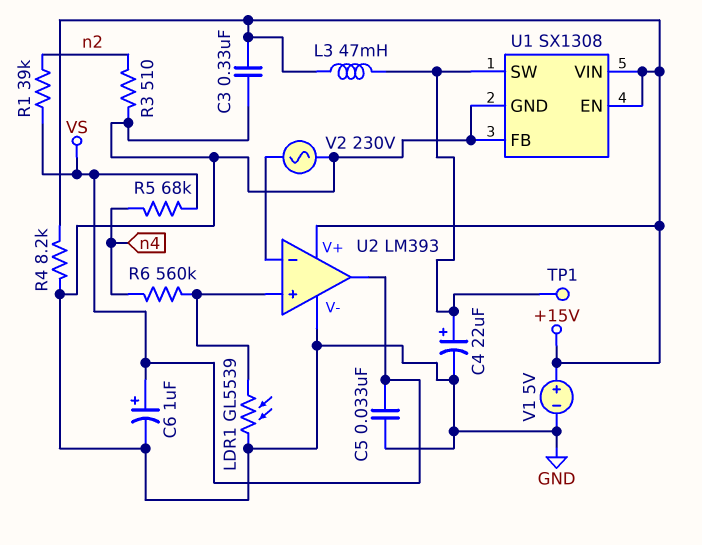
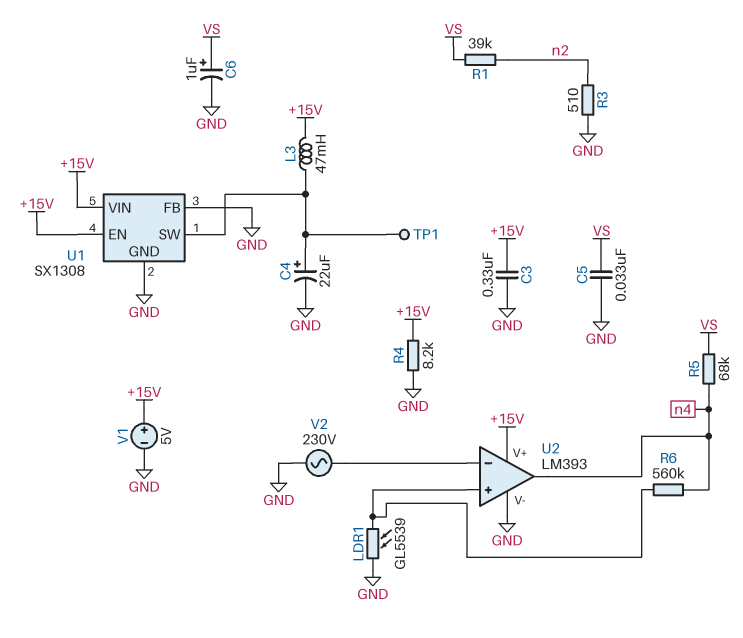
U2 pin out: VS -> n4

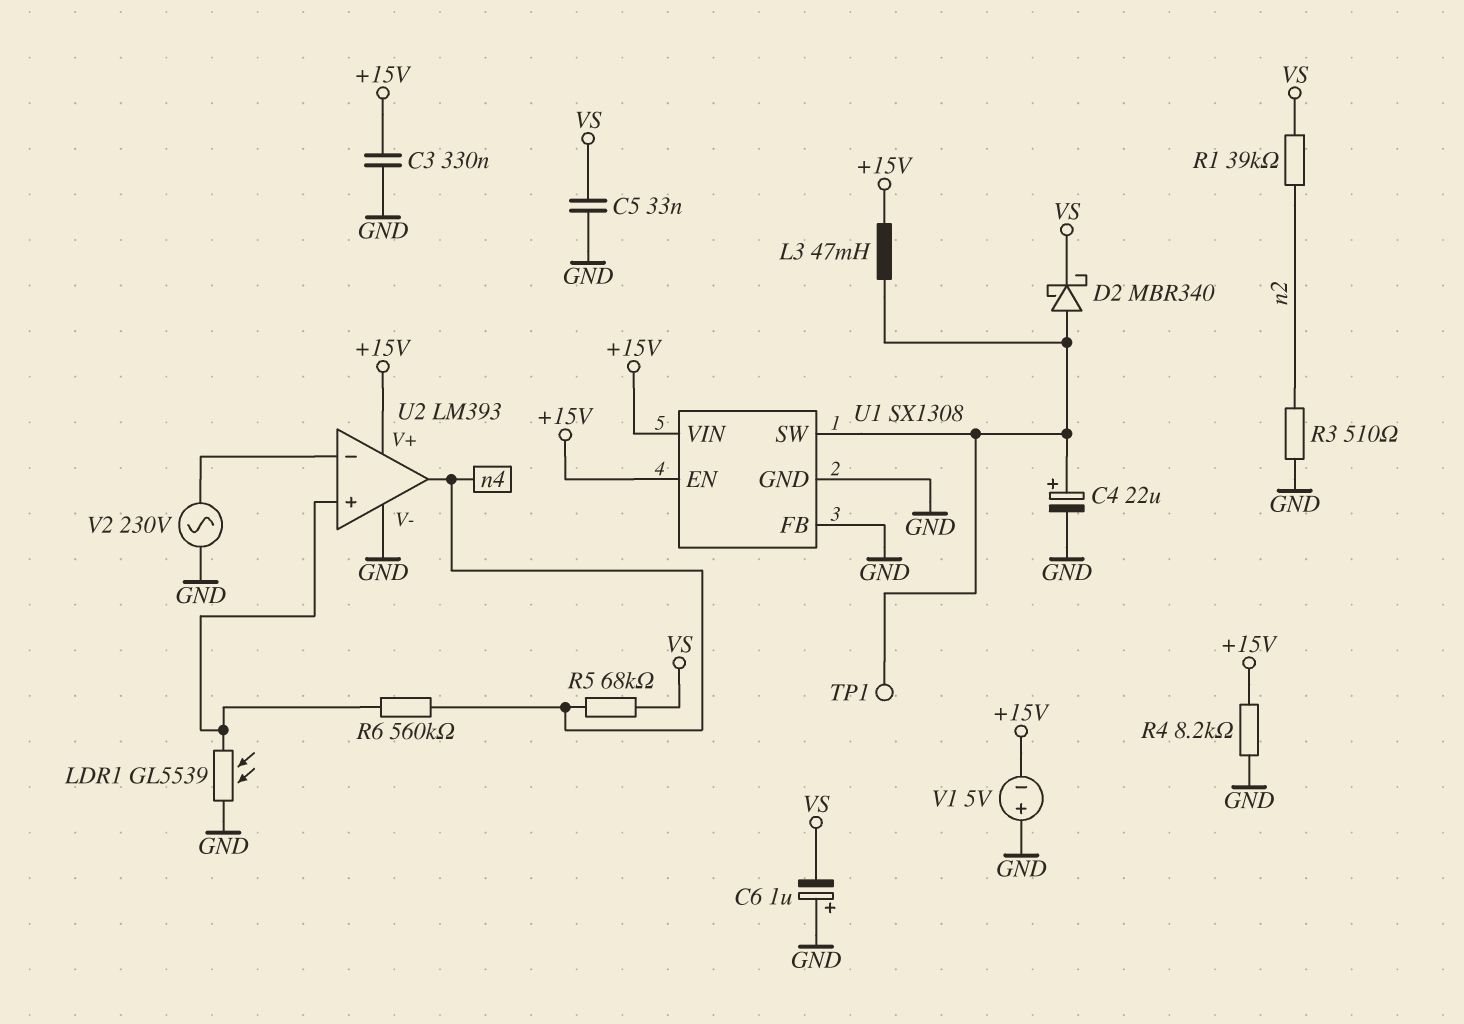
C6: 1uF (plus VS, minus GND) -> 1uF (plus GND, minus VS)
D2: none -> schottky MBR340 (A U1/SW, K VS)
V1: 5V (plus +15V, minus GND) -> 5V (plus GND, minus +15V)

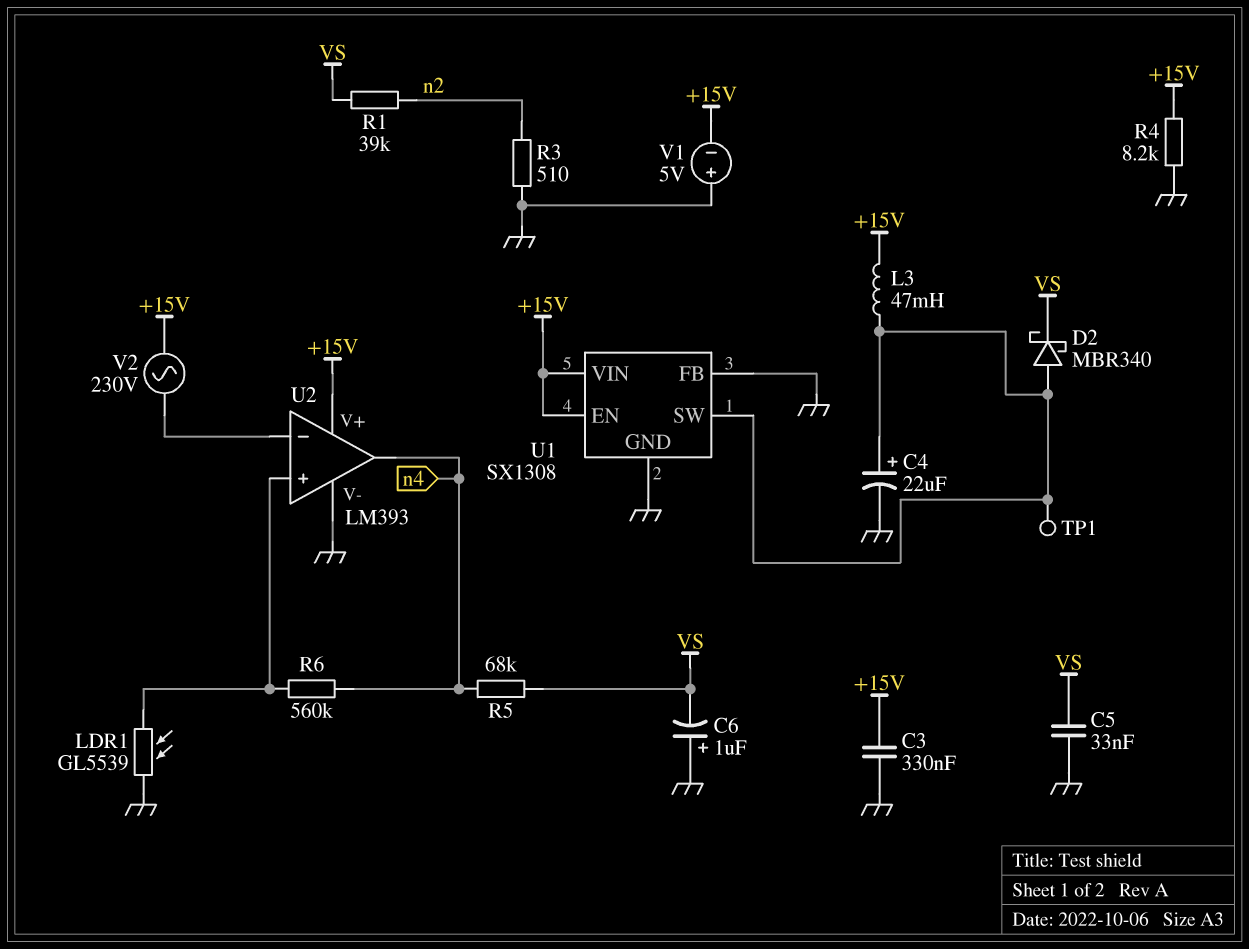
V2: AC 230V (GND, U2/in-) -> AC 230V (+15V, U2/in-)

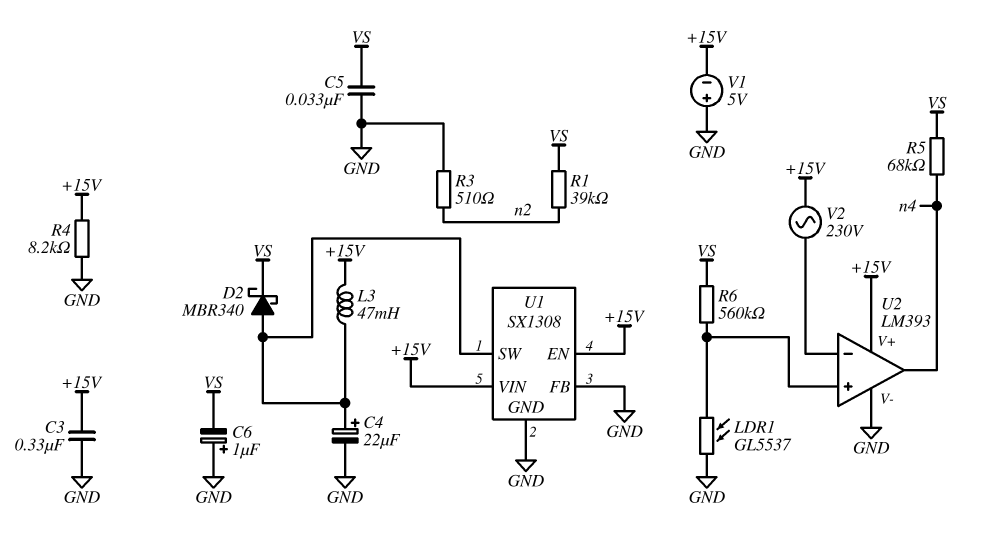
LDR1: GL5539 (GND, U2/in+) -> GL5537 (GND, U2/in+)
R6: 560k (U2/in+, n4) -> 560k (U2/in+, VS)
TP1: test point (U1/SW) -> none

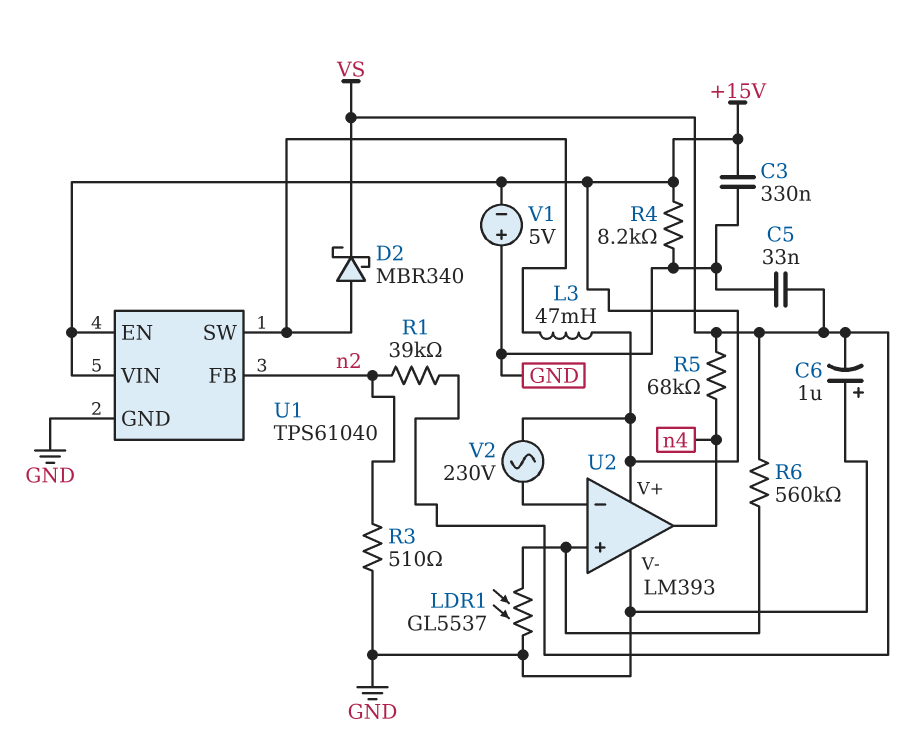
C4: 22uF (plus U1/SW, minus GND) -> none
U1: SX1308 -> TPS61040
U1 pin FB: GND -> n2

